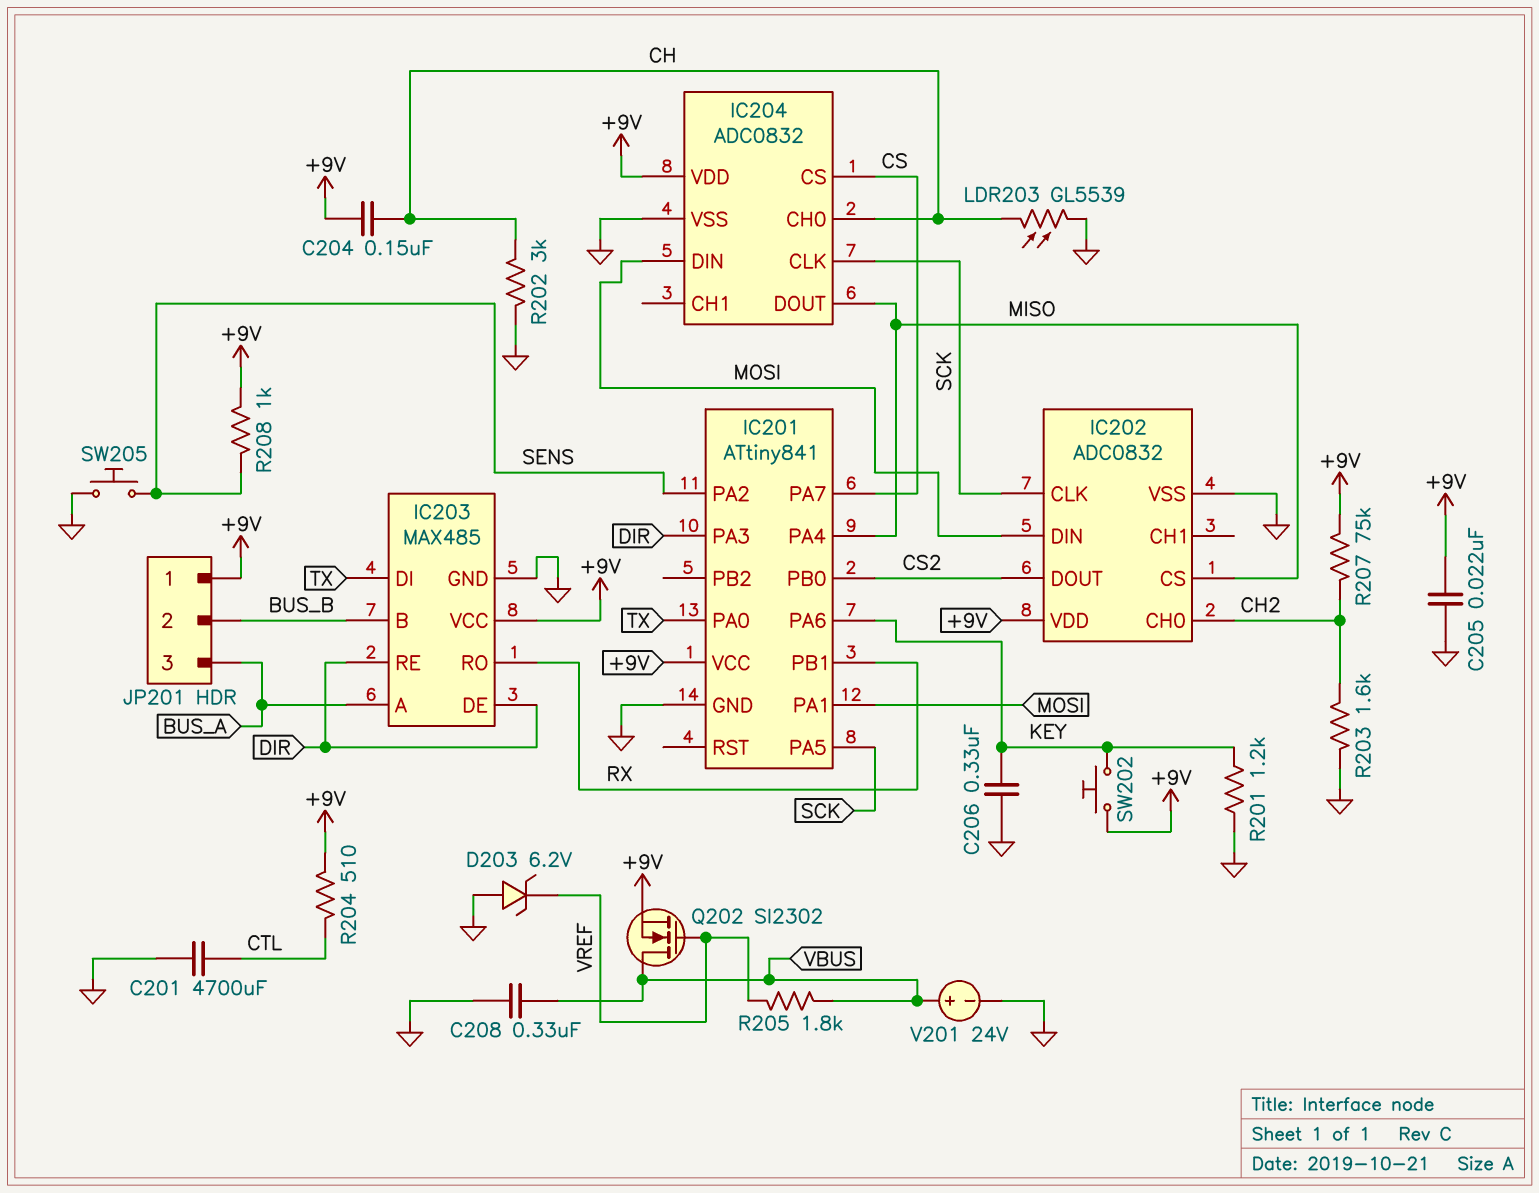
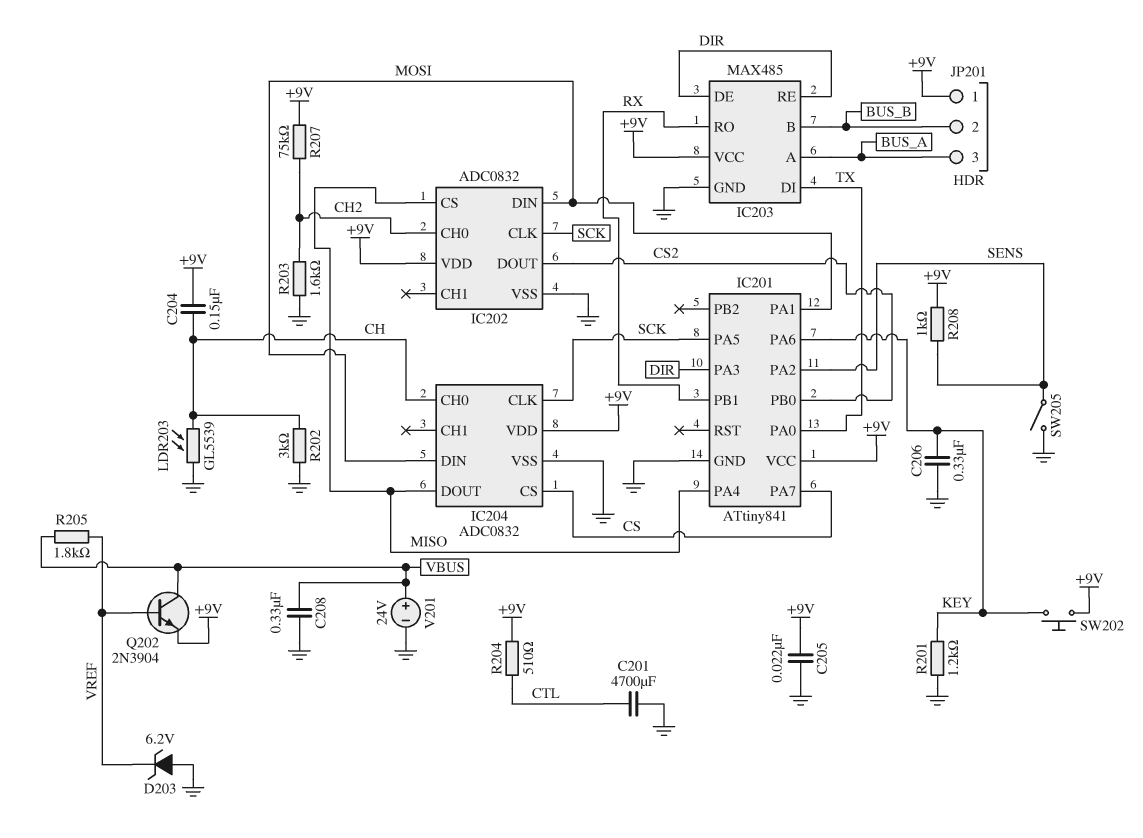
Q202: NMOS SI2302 (G VREF, D VBUS, S +9V) -> NPN 2N3904 (B VREF, C VBUS, E +9V)
SW205: button (GND, SENS) -> switch (GND, SENS)

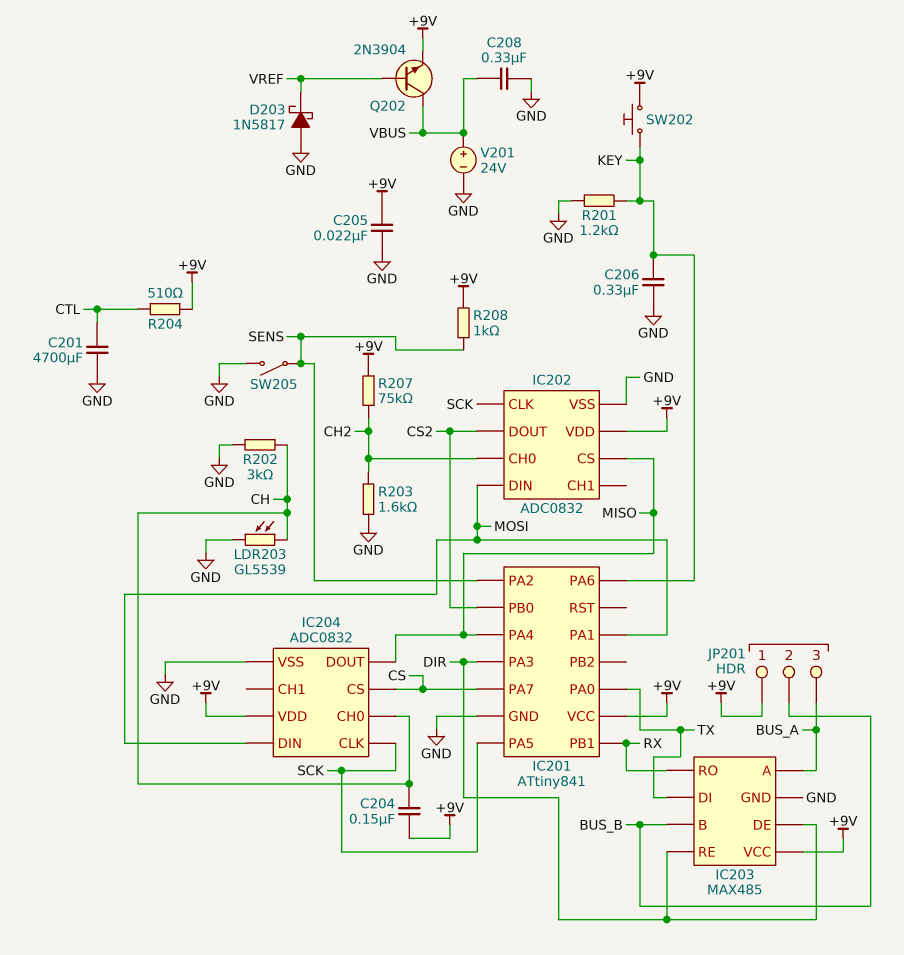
D203: zener 6.2V (A GND, K VREF) -> schottky 1N5817 (A GND, K VREF)
R205: 1.8k (VBUS, VREF) -> none

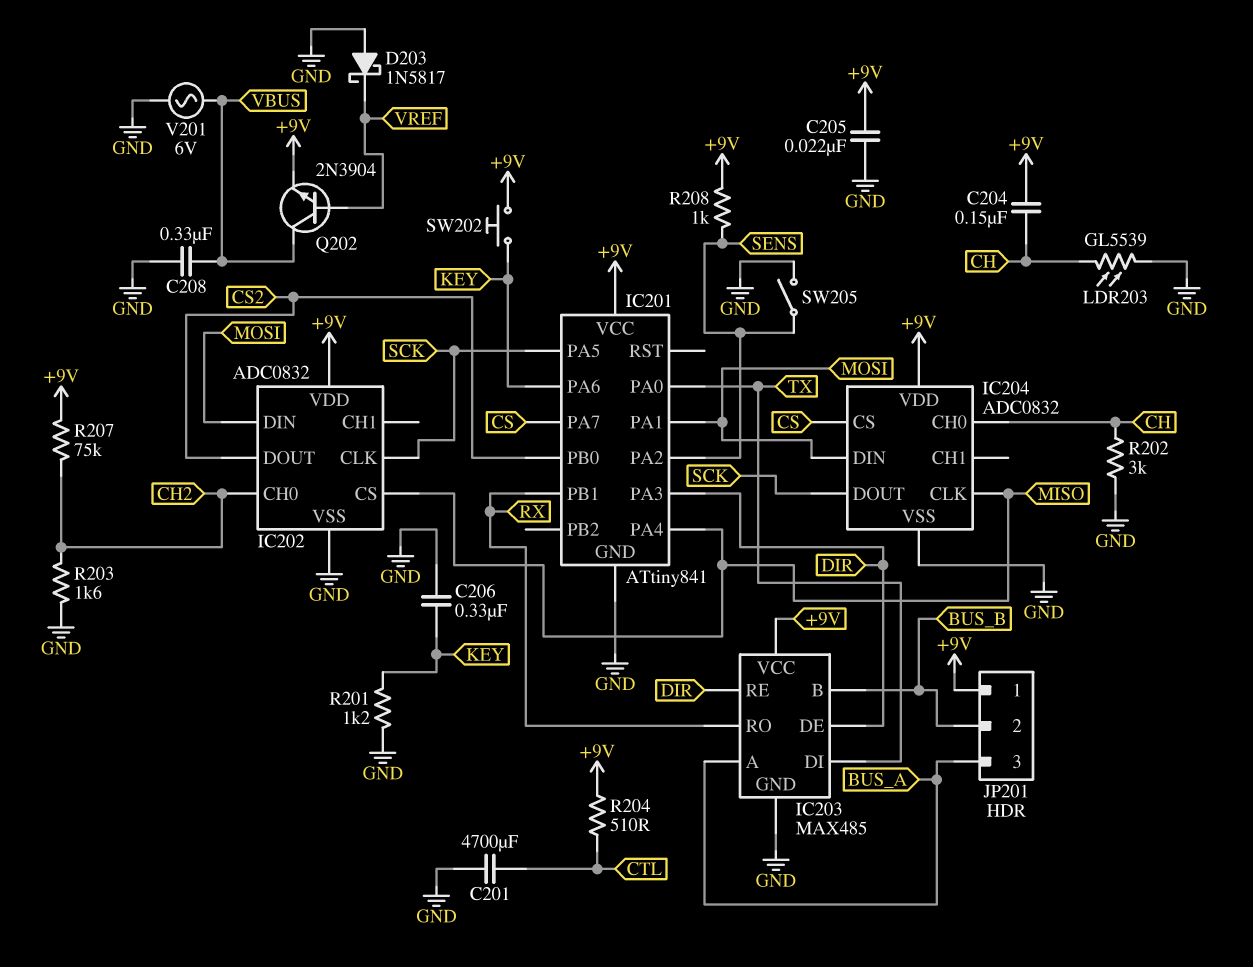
IC204 pin CLK: SCK -> MISO
IC204 pin DOUT: MISO -> SCK
V201: 24V (plus VBUS, minus GND) -> AC 6V (GND, VBUS)

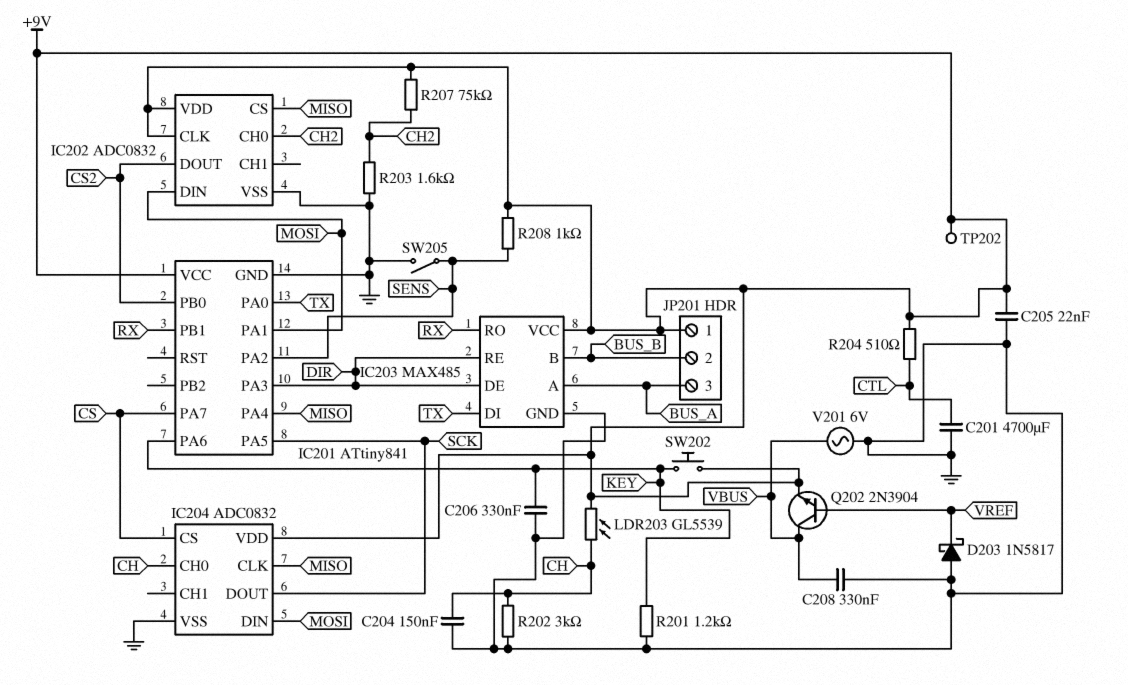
C204: 150nF (+9V, CH) -> 150nF (CH, GND)
IC202 pin CLK: SCK -> +9V
LDR203: GL5539 (CH, GND) -> GL5539 (+9V, CH)
TP202: none -> test point (+9V)

